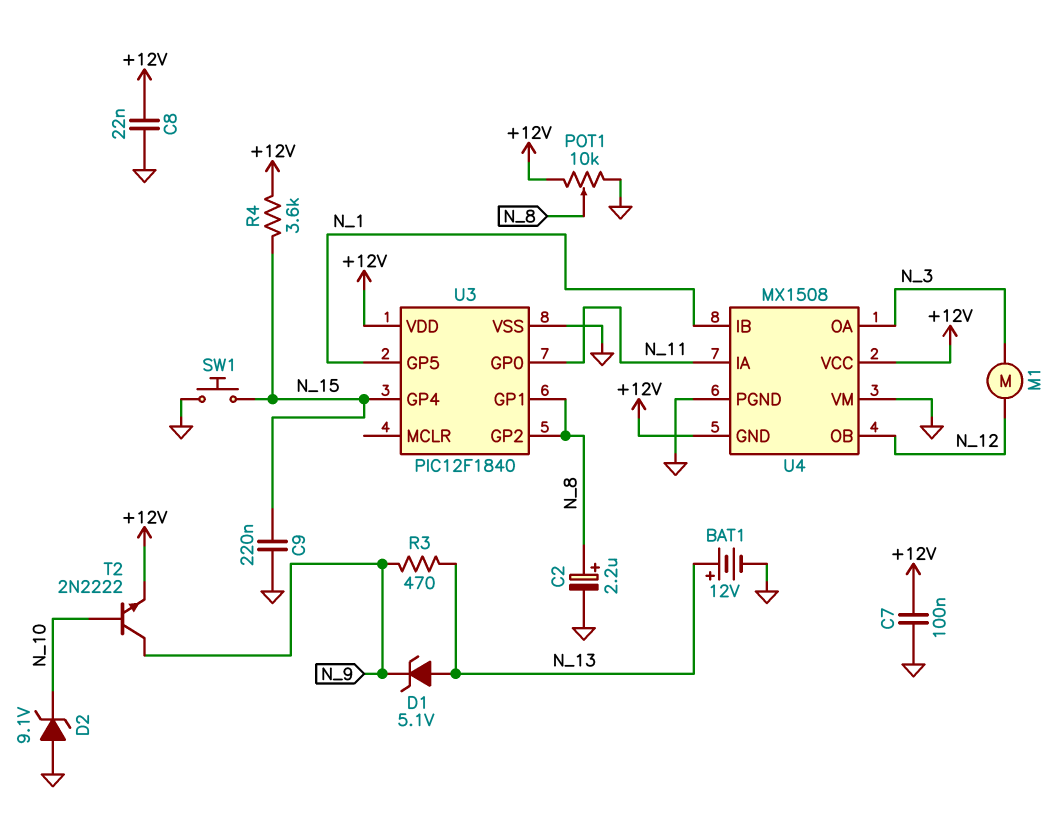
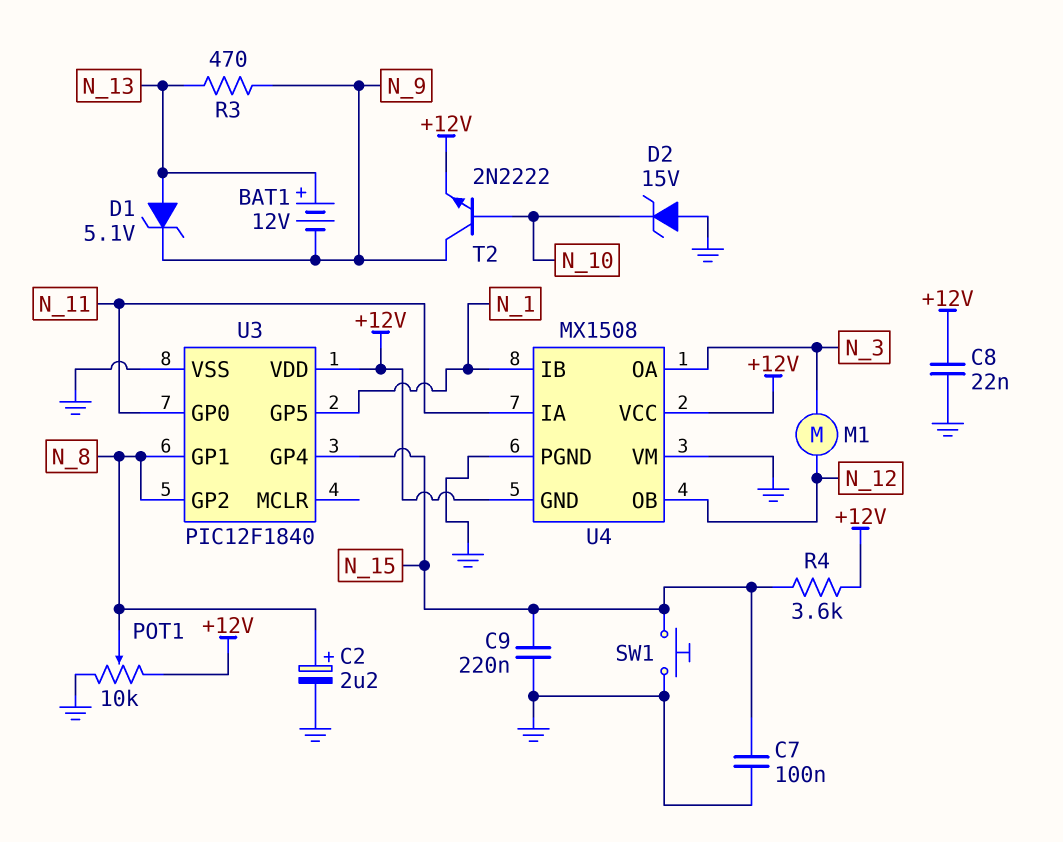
BAT1: 12V (plus N_13, minus GND) -> 12V (plus N_13, minus N_9)
C7: 100nF (+12V, GND) -> 100nF (GND, N_15)
D2: zener 9.1V (A GND, K N_10) -> zener 15V (A GND, K N_10)

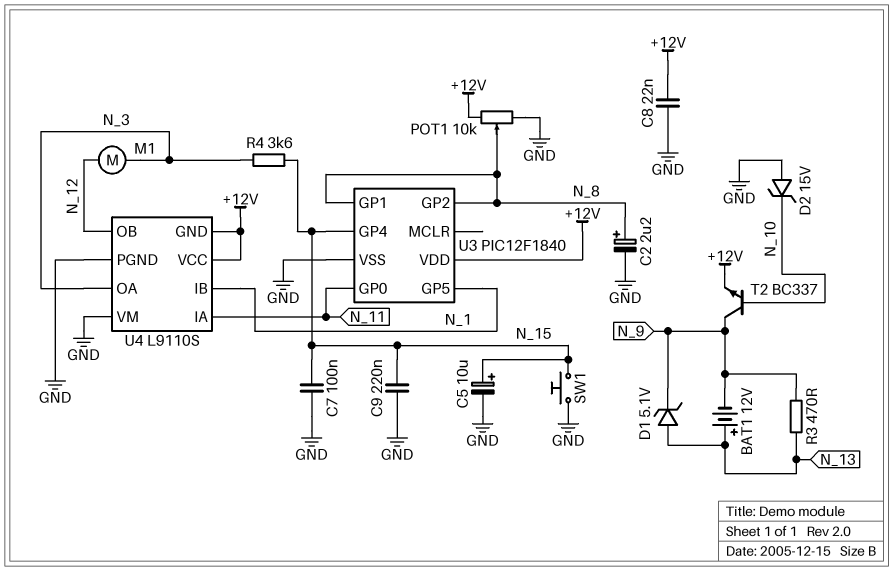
C5: none -> 10uF (plus N_15, minus GND)
R4: 3.6k (+12V, N_15) -> 3.6k (N_3, N_15)
T2: NPN 2N2222 (B N_10, C N_9, E +12V) -> NPN BC337 (B N_10, C N_9, E +12V)
U4: MX1508 -> L9110S

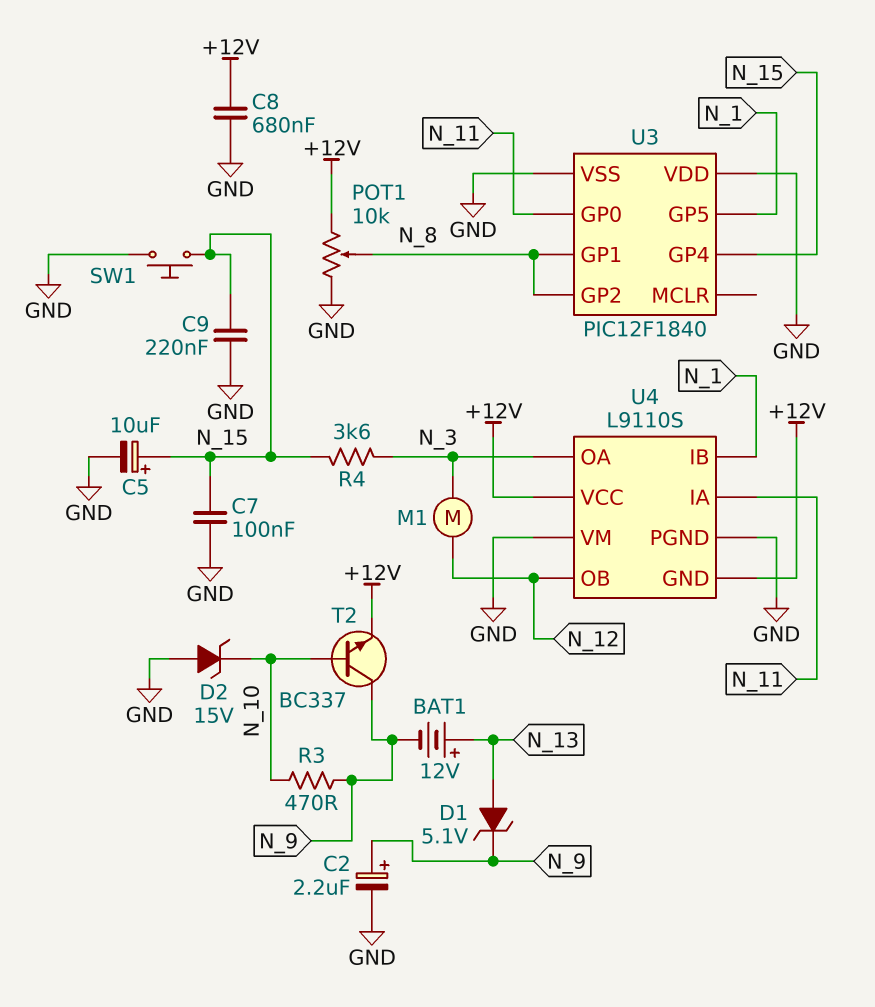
C2: 2.2uF (plus N_8, minus GND) -> 2.2uF (plus N_9, minus GND)
C8: 22nF (+12V, GND) -> 680nF (+12V, GND)
R3: 470 (N_9, N_13) -> 470 (N_9, N_10)
U3 pin VDD: +12V -> GND

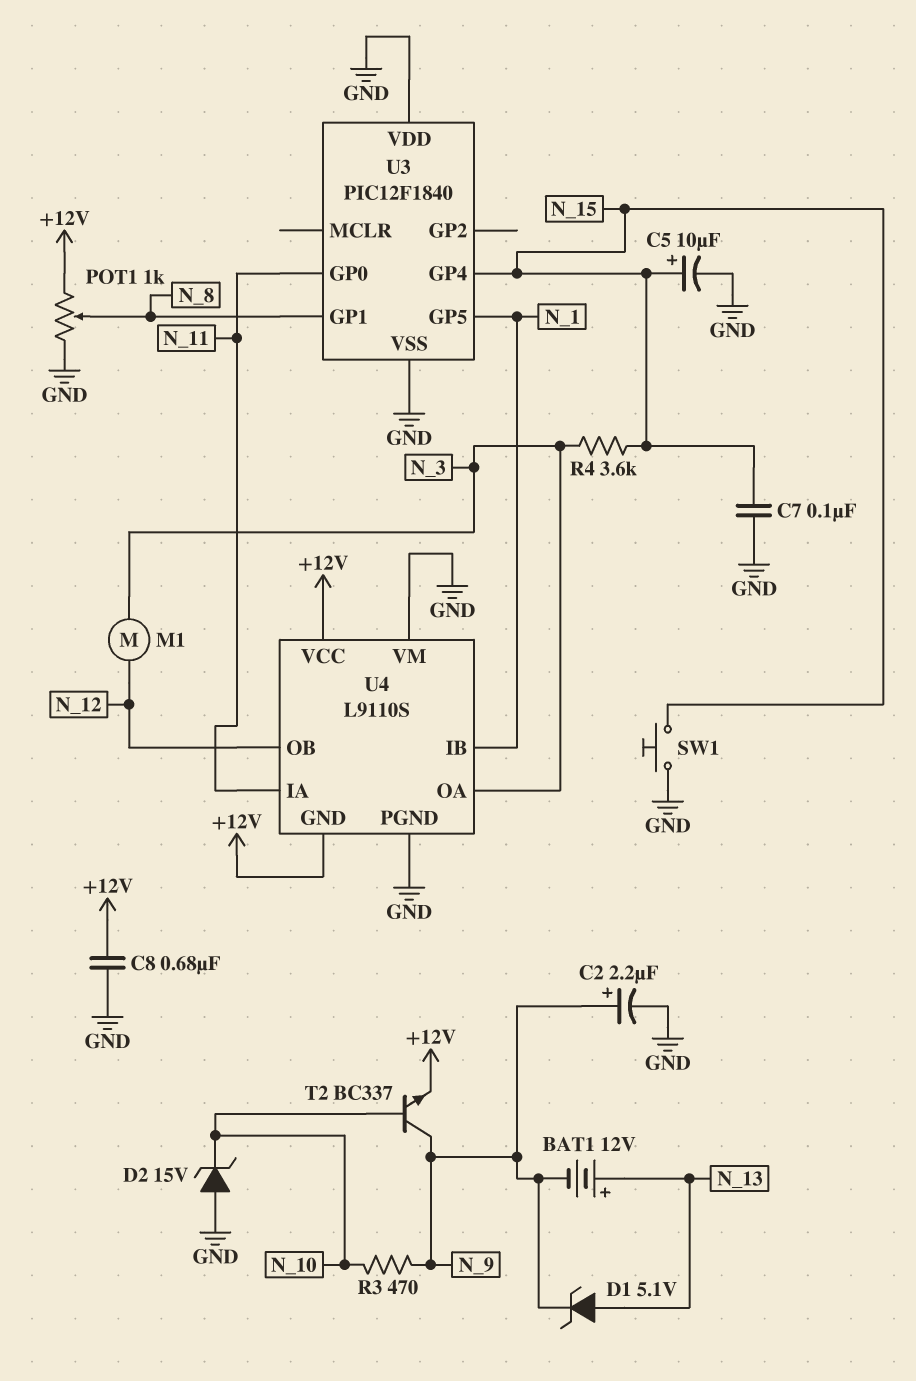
C9: 220nF (GND, N_15) -> none
POT1: 10k (+12V, GND, wiper N_8) -> 1k (+12V, GND, wiper N_8)
U3 pin GP2: N_8 -> none

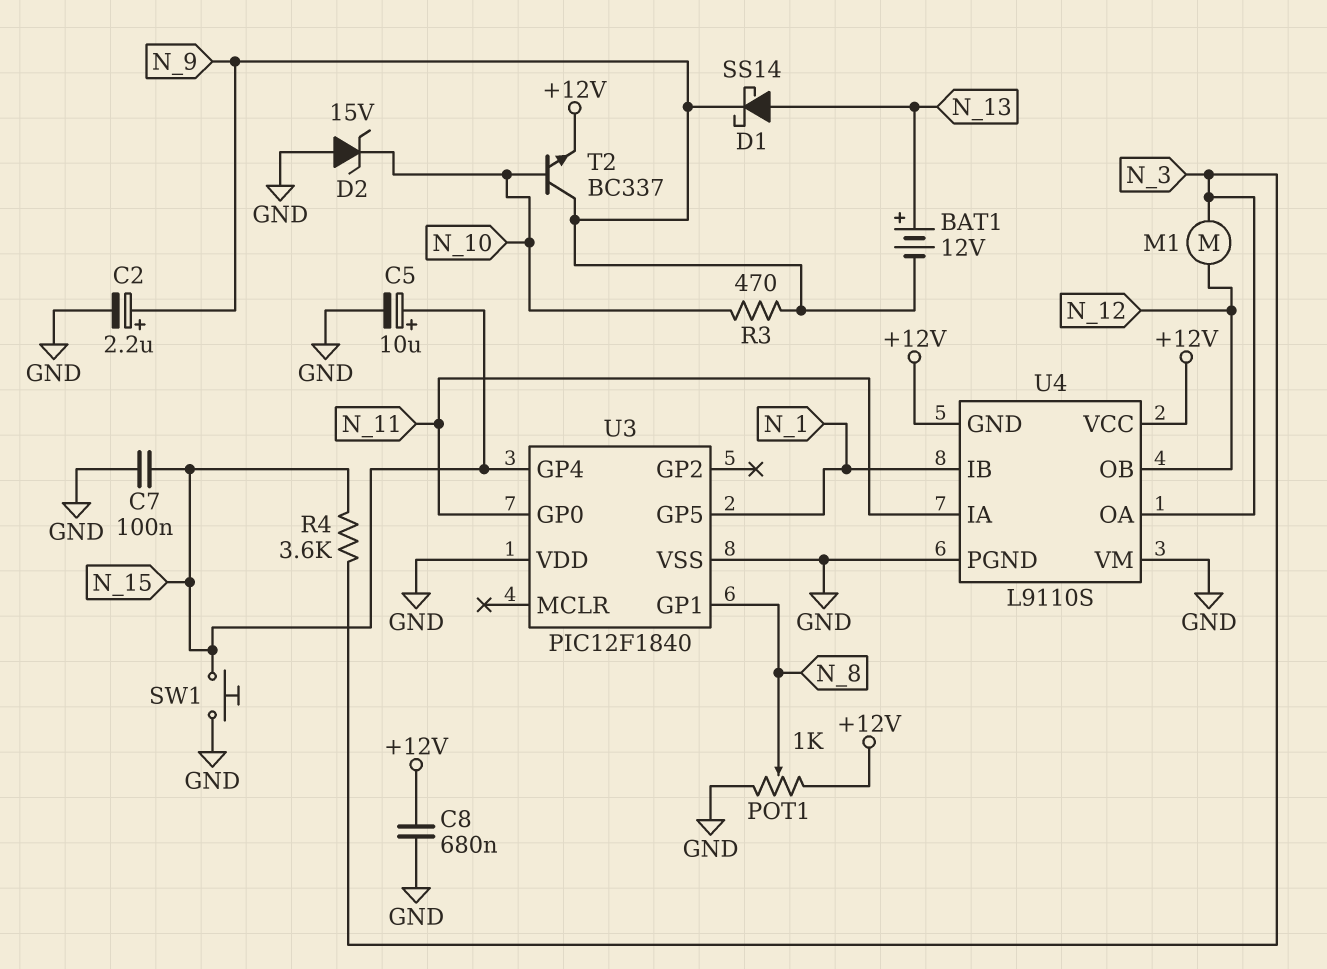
D1: zener 5.1V (A N_13, K N_9) -> schottky SS14 (A N_13, K N_9)

